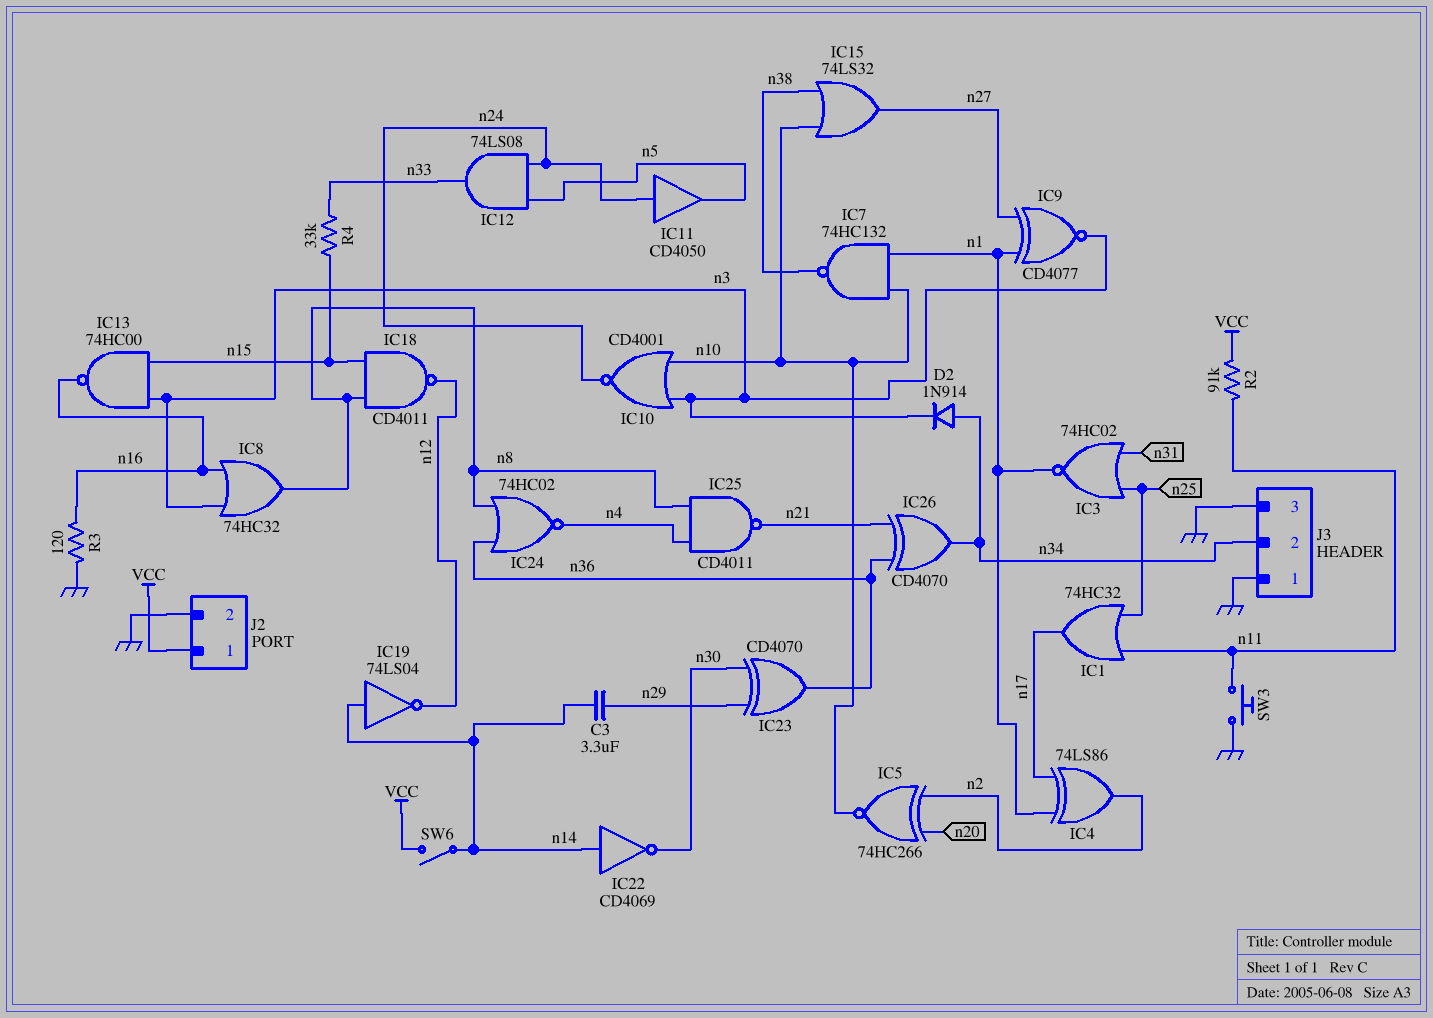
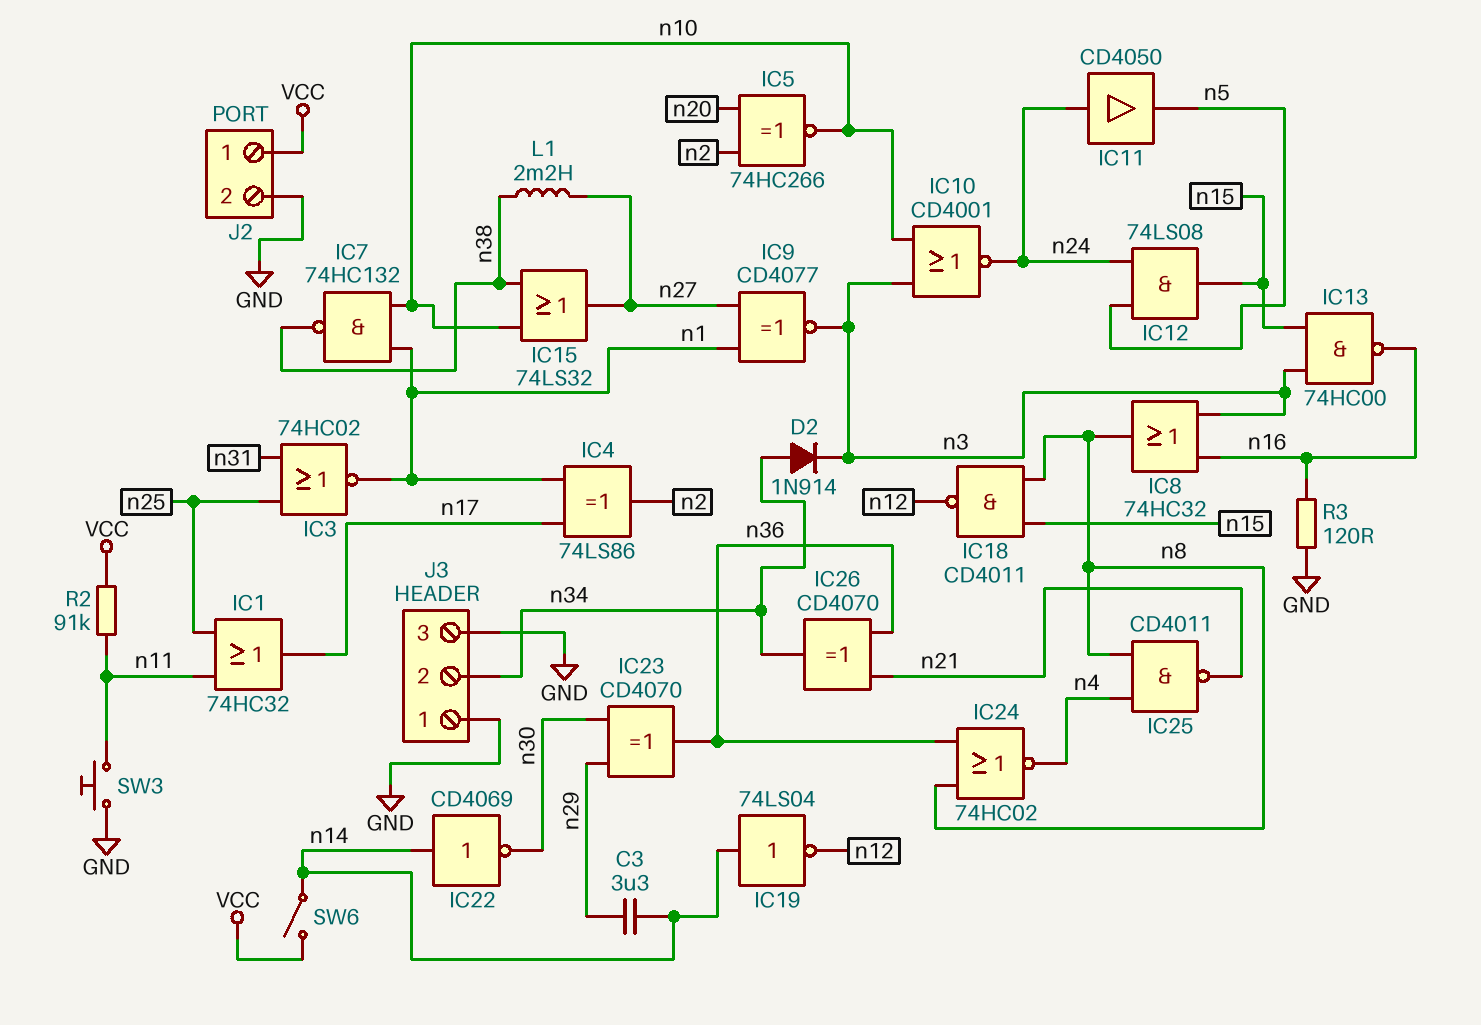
IC12: AND 74LS08 (in n5, in n24, out n33) -> AND 74LS08 (in n5, in n24, out n15)
L1: none -> 2.2mH (n27, n38)
R4: 33k (n15, n33) -> none

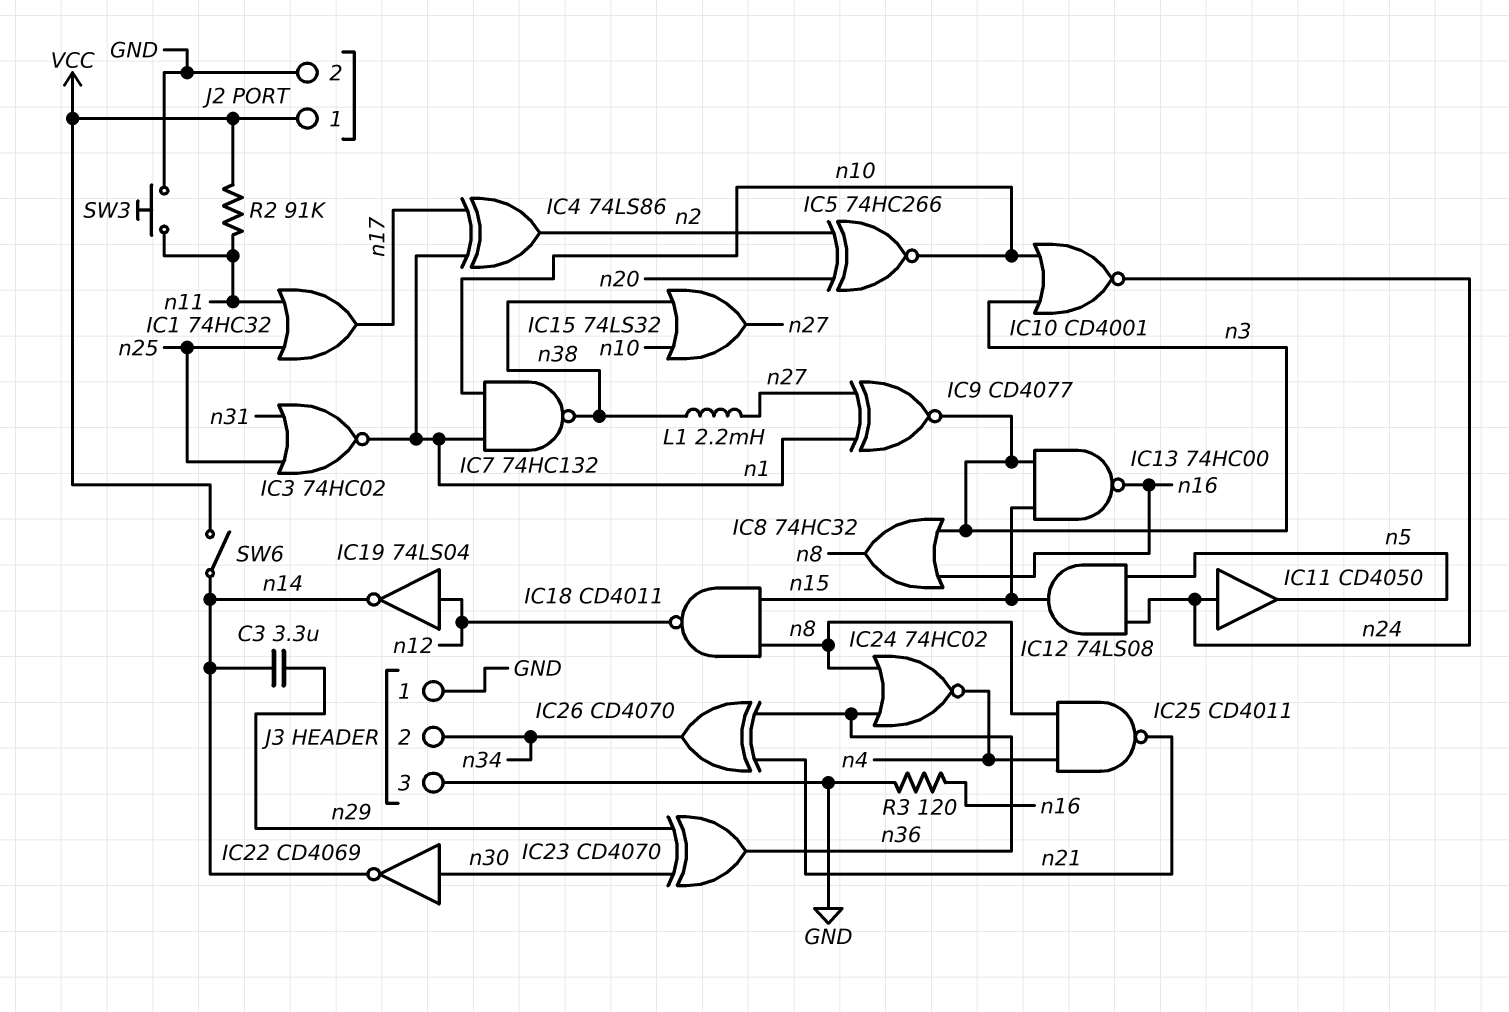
D2: diode 1N914 (A n34, K n3) -> none
IC19: NOT 74LS04 (in n14, out n12) -> NOT 74LS04 (in n12, out n14)
IC22: NOT CD4069 (in n14, out n30) -> NOT CD4069 (in n30, out n14)

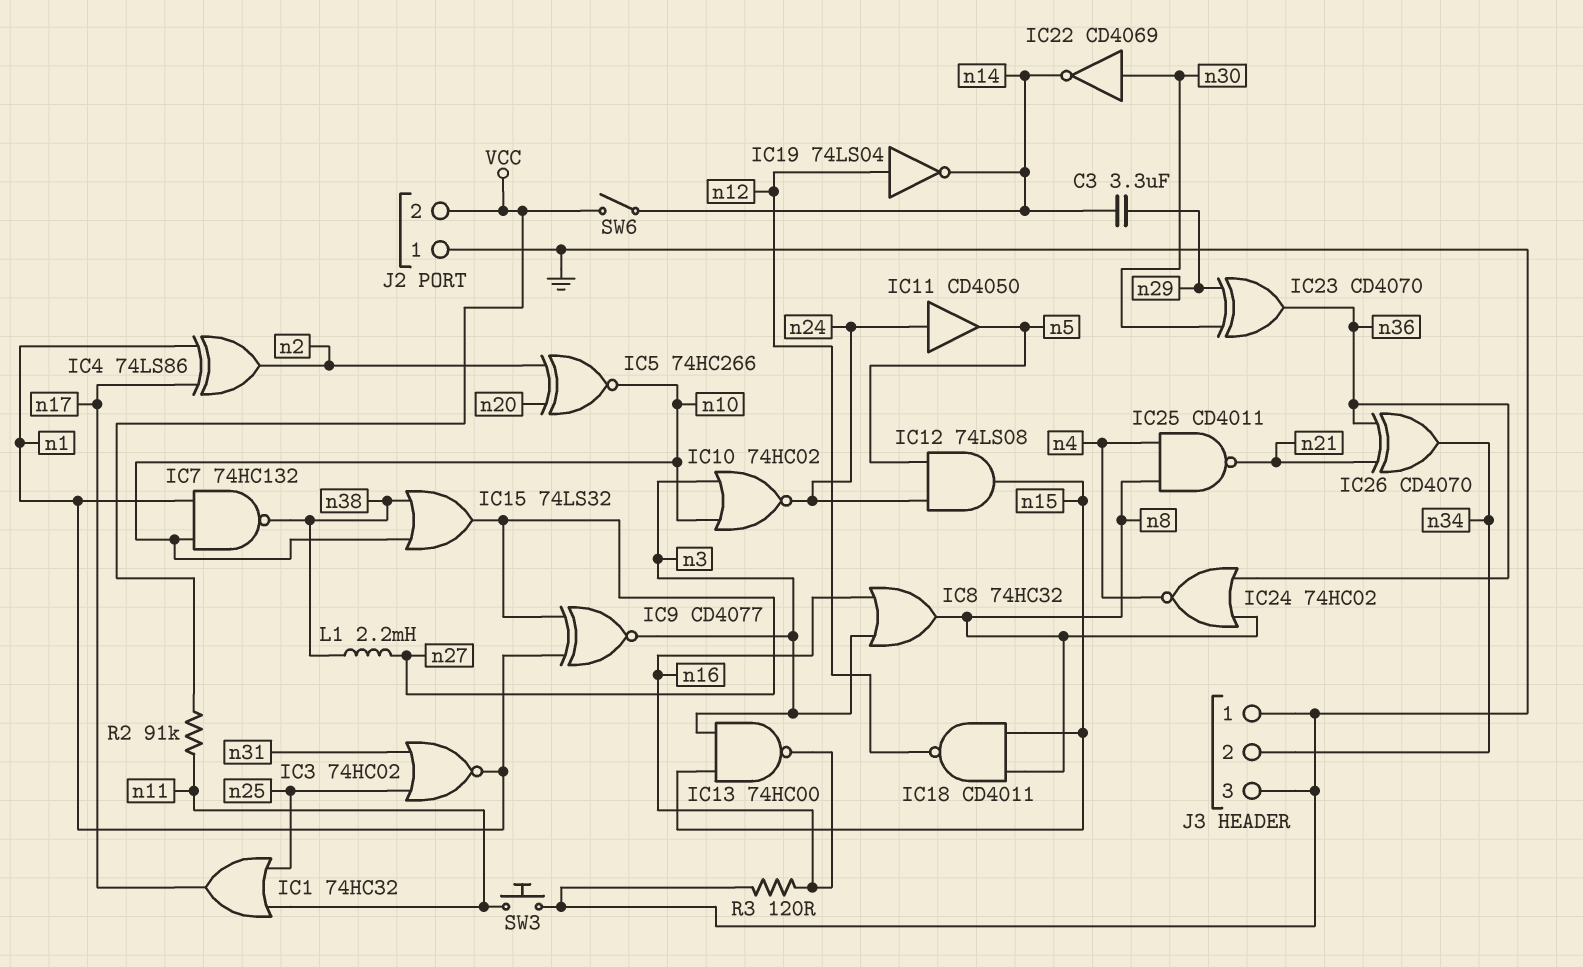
IC10: NOR CD4001 (in n3, in n10, out n24) -> NOR 74HC02 (in n3, in n10, out n24)
J2 pin 1: VCC -> GND
J2 pin 2: GND -> VCC

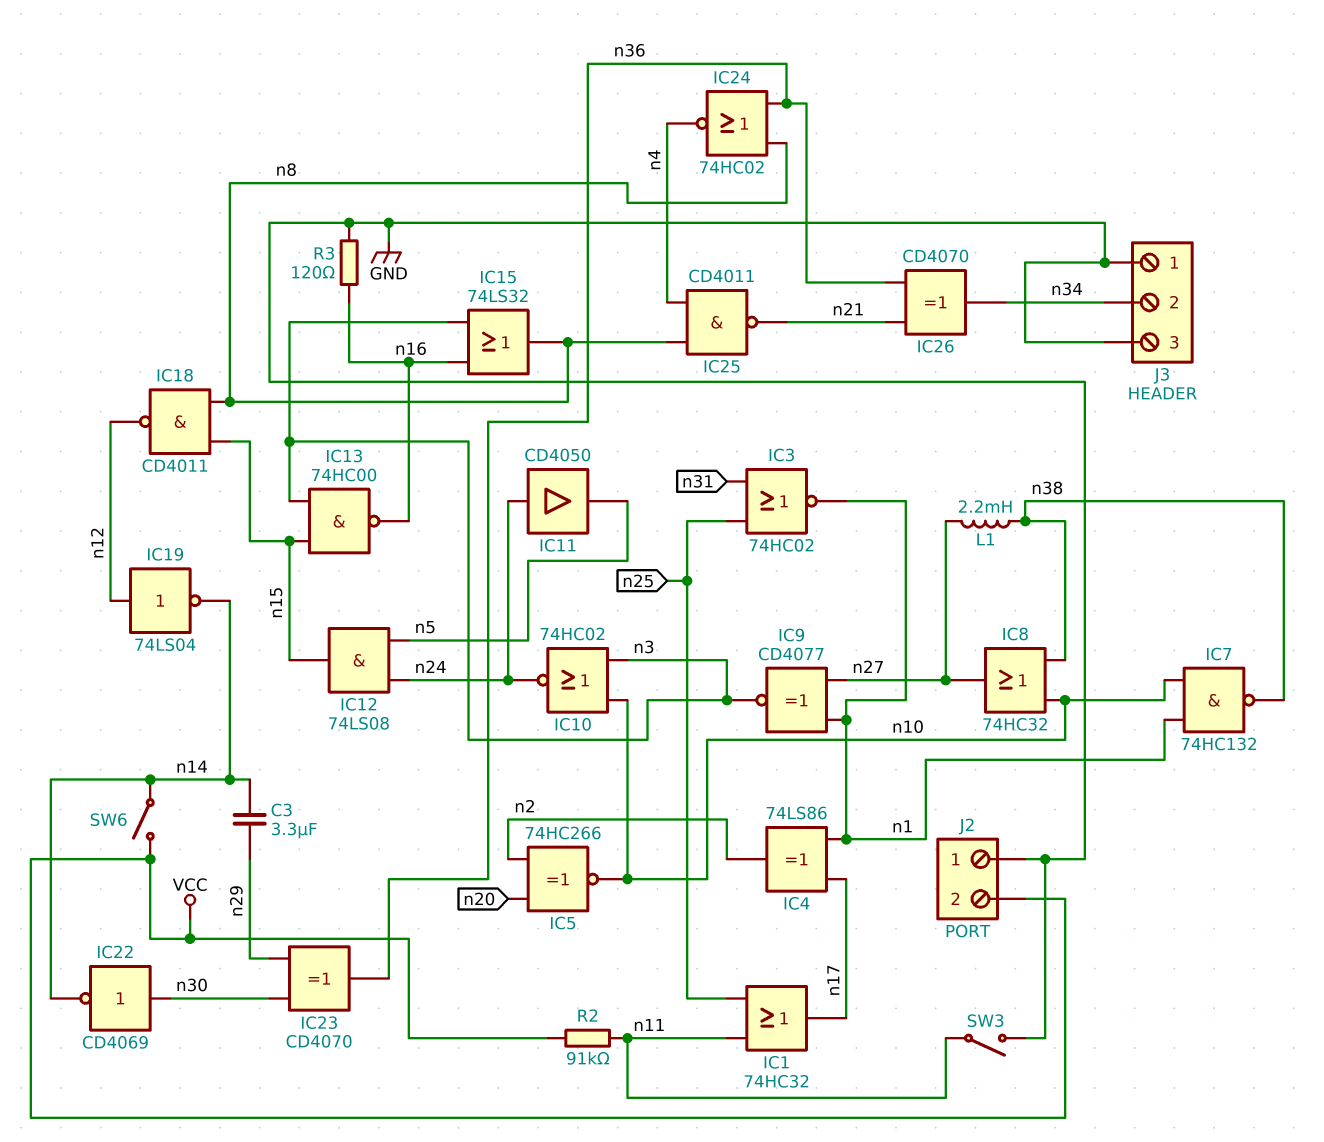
IC8: OR 74HC32 (in n3, in n16, out n8) -> OR 74HC32 (in n10, in n38, out n27)
IC15: OR 74LS32 (in n10, in n38, out n27) -> OR 74LS32 (in n3, in n16, out n8)
SW3: button (GND, n11) -> switch (GND, n11)

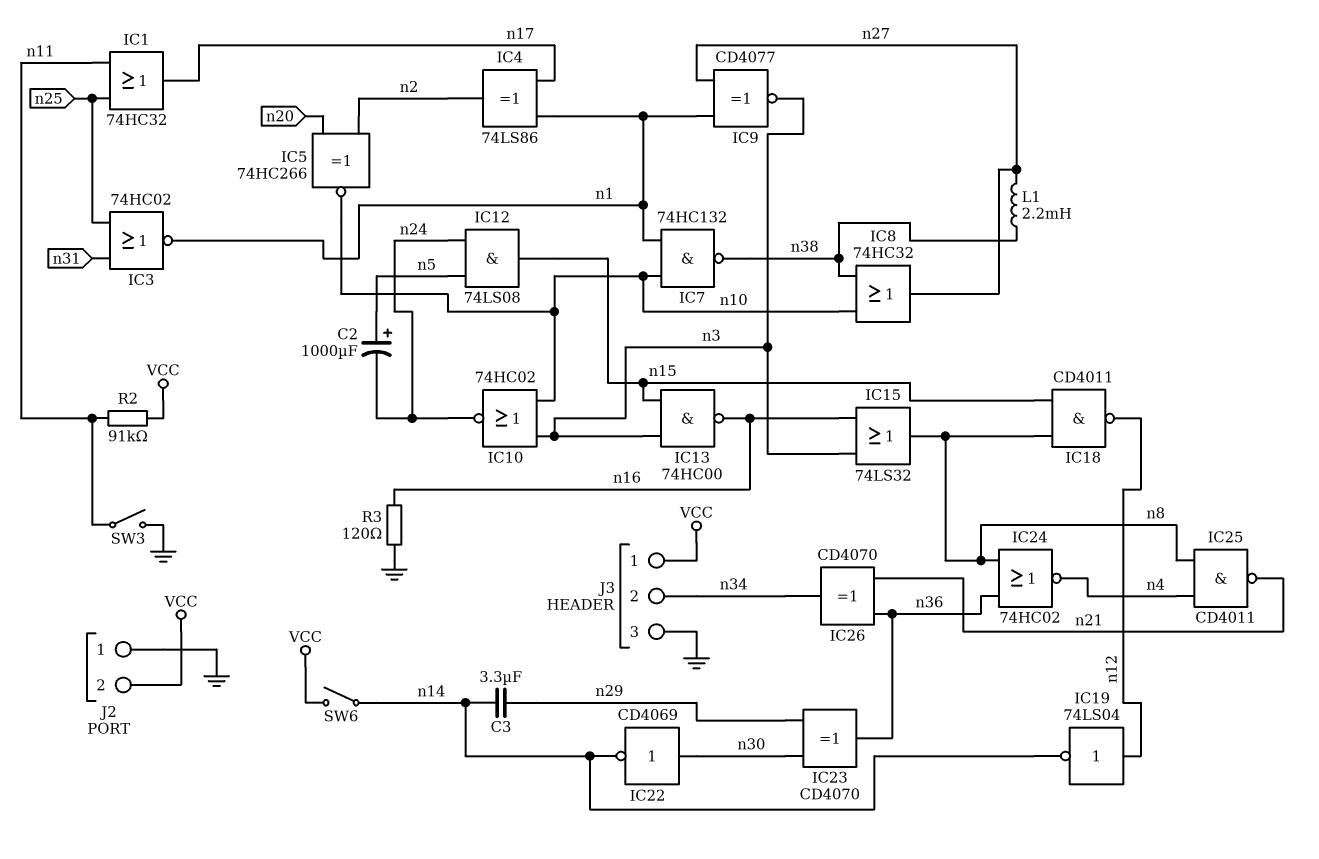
C2: none -> 1000uF (plus n5, minus n24)
IC11: buffer CD4050 (in n24, out n5) -> none
J3 pin 1: GND -> VCC

